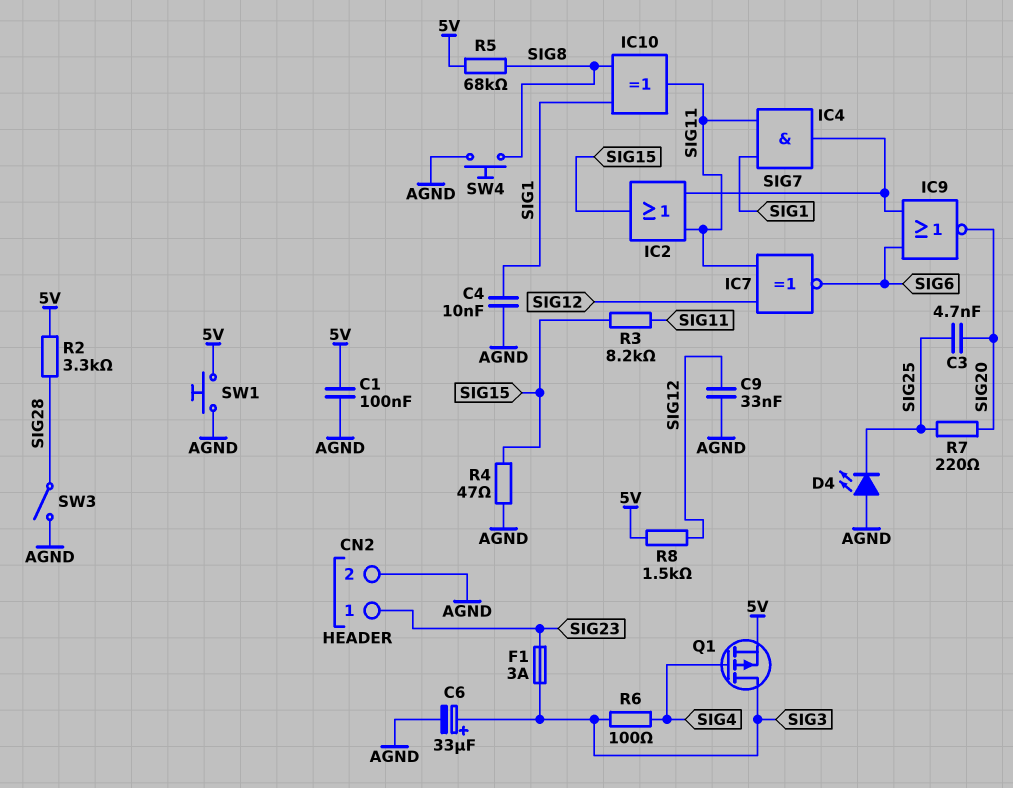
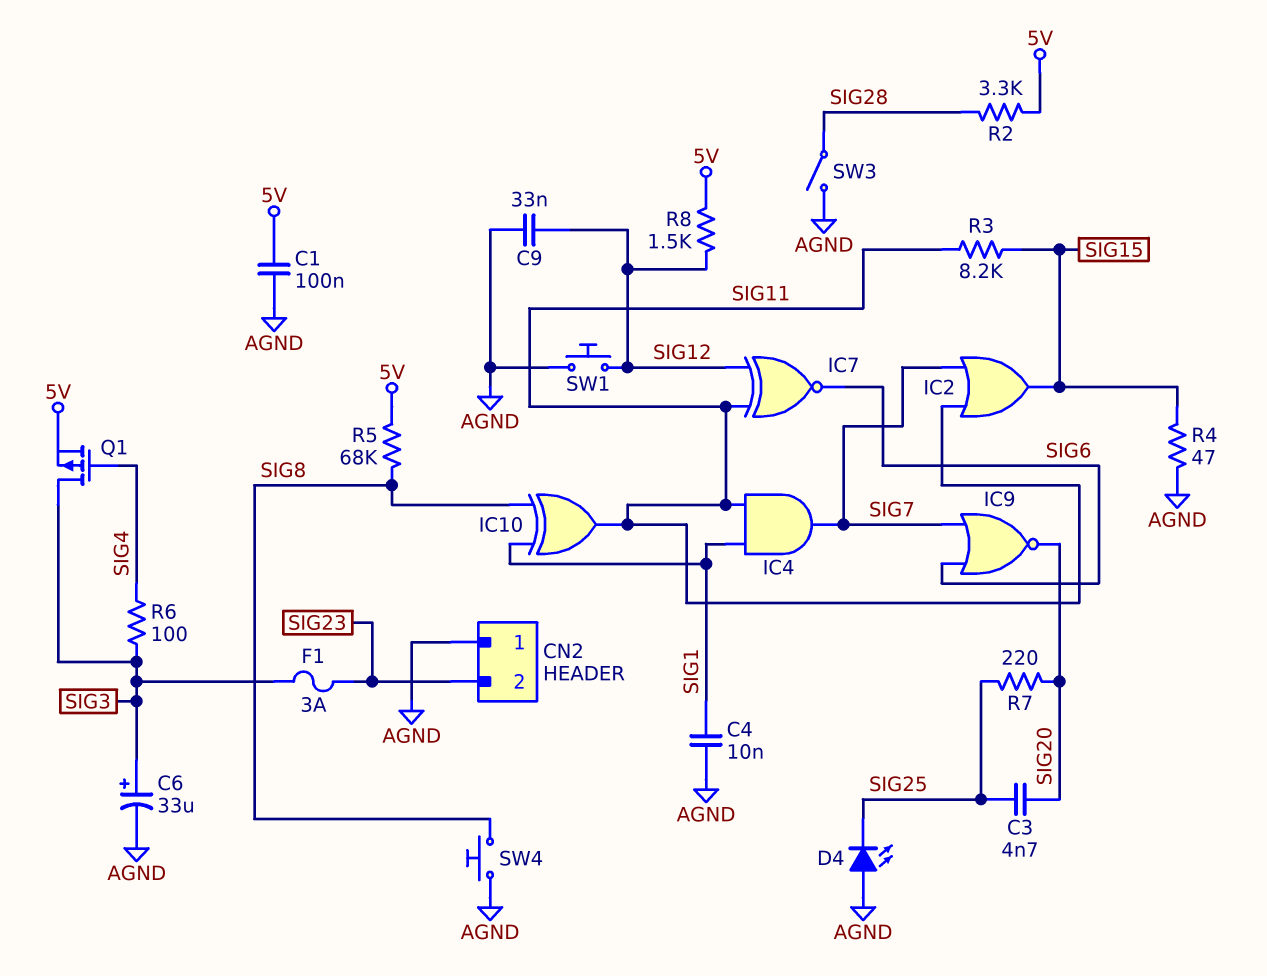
CN2 pin 1: SIG23 -> AGND
CN2 pin 2: AGND -> SIG23
SW1: button (5V, AGND) -> button (AGND, SIG12)

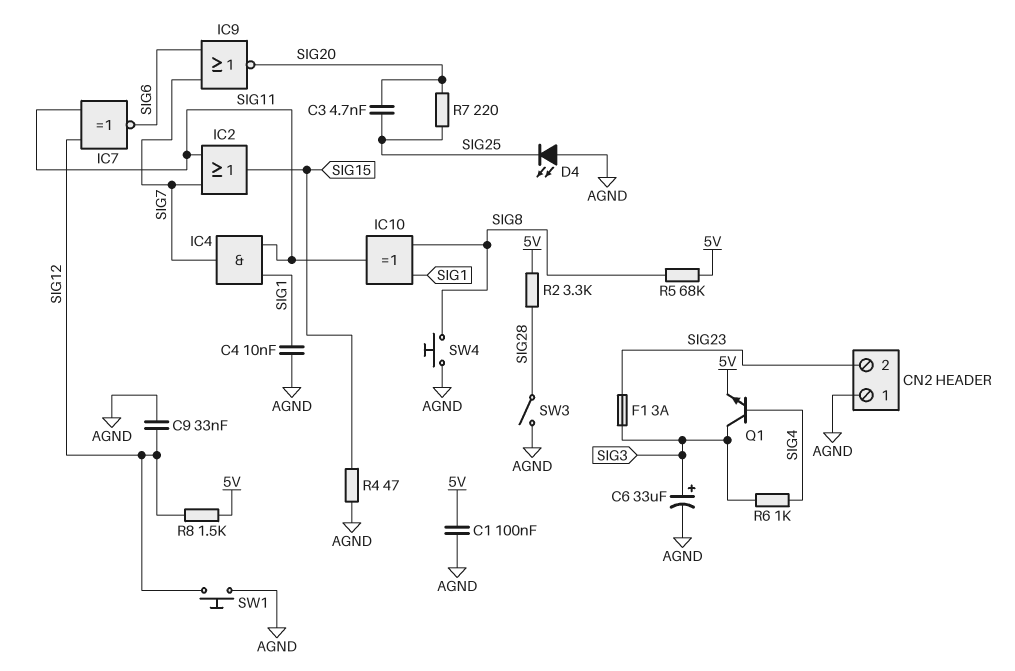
Q1: PMOS (G SIG4, D SIG3, S 5V) -> NPN (B SIG4, C SIG3, E 5V)
R3: 8.2k (SIG11, SIG15) -> none
R6: 100 (SIG3, SIG4) -> 1k (SIG3, SIG4)

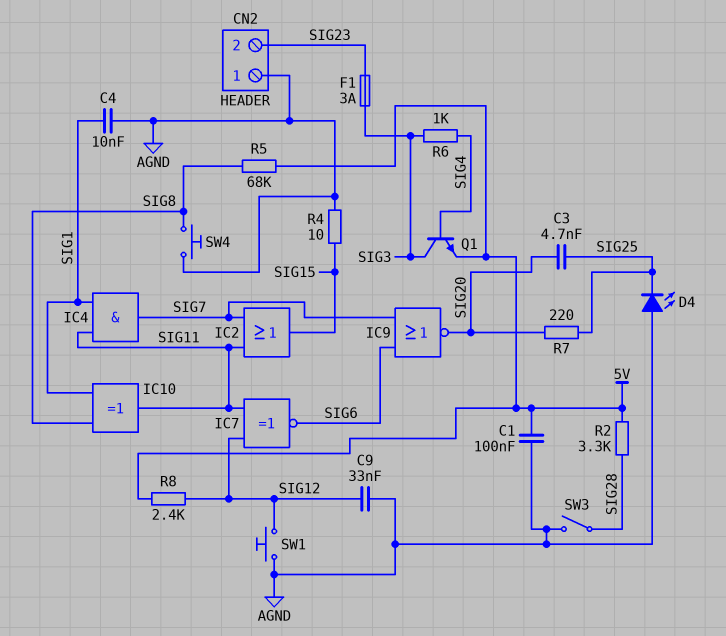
C6: 33uF (plus SIG3, minus AGND) -> none
R4: 47 (AGND, SIG15) -> 10 (AGND, SIG15)
R8: 1.5k (5V, SIG12) -> 2.4k (5V, SIG12)

